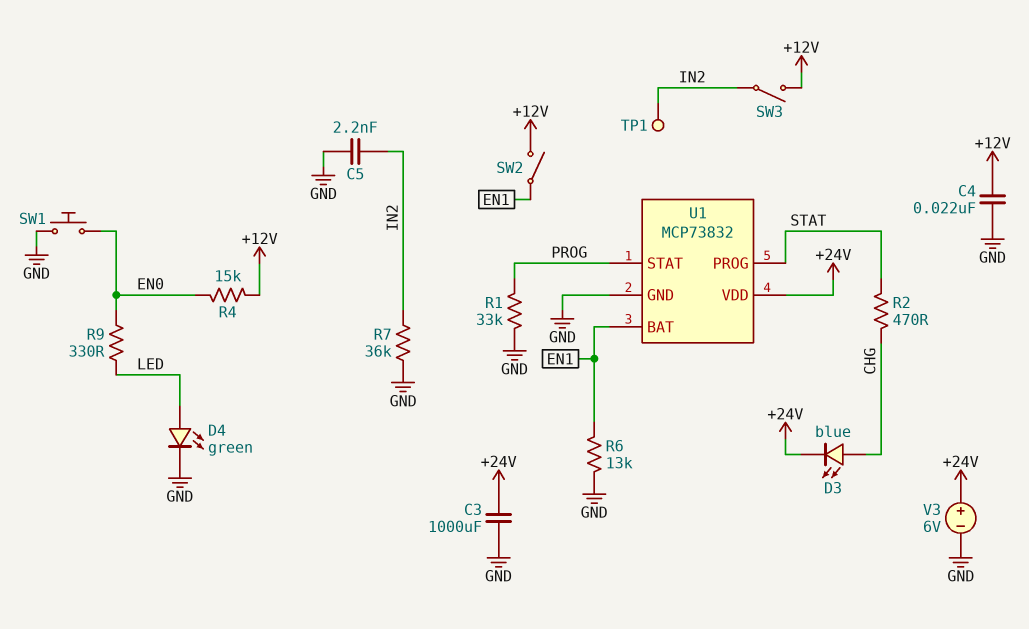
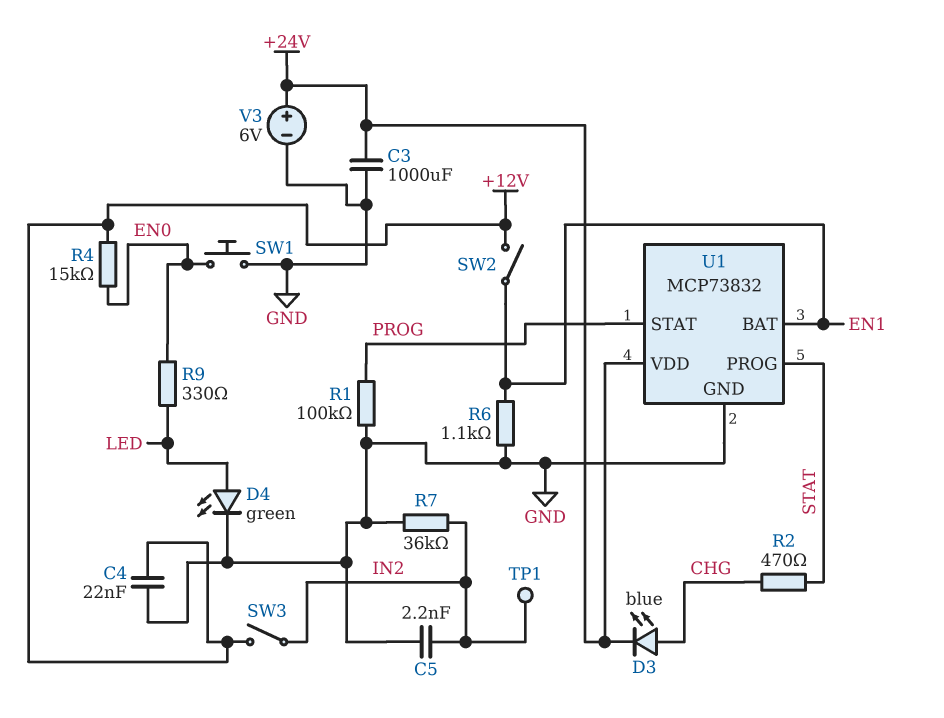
R1: 33k (GND, PROG) -> 100k (GND, PROG)
R6: 13k (EN1, GND) -> 1.1k (EN1, GND)

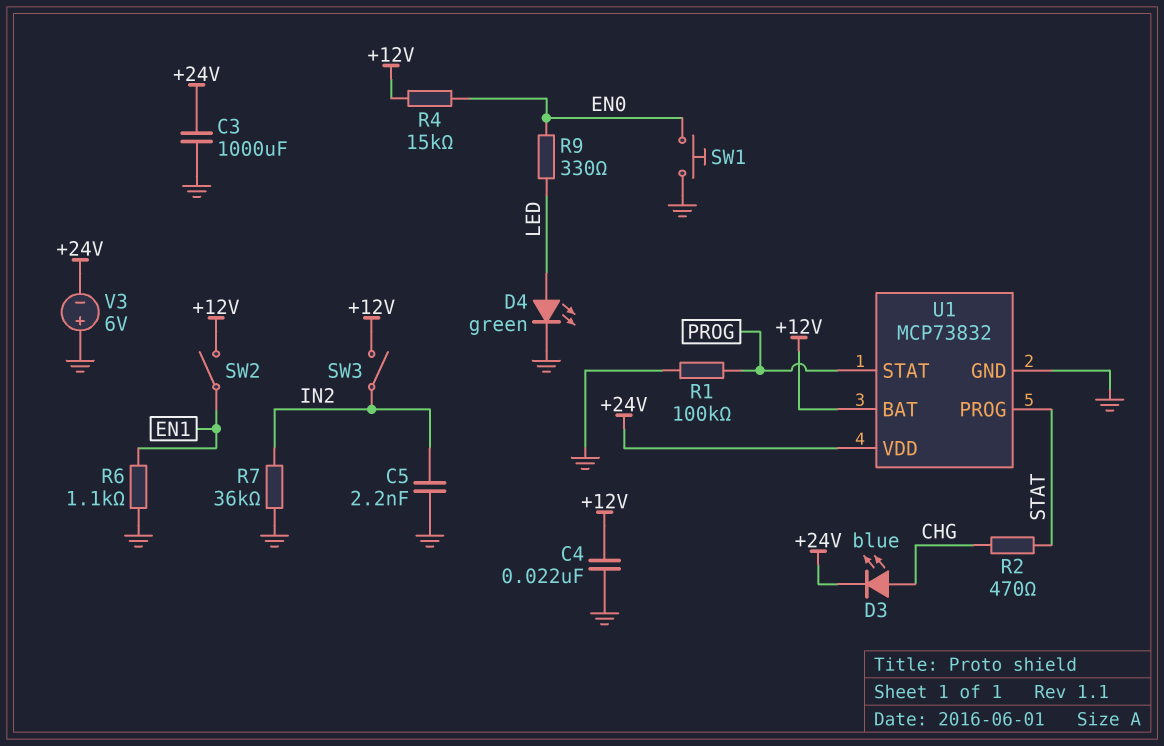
TP1: test point (IN2) -> none
U1 pin BAT: EN1 -> +12V
V3: 6V (plus +24V, minus GND) -> 6V (plus GND, minus +24V)

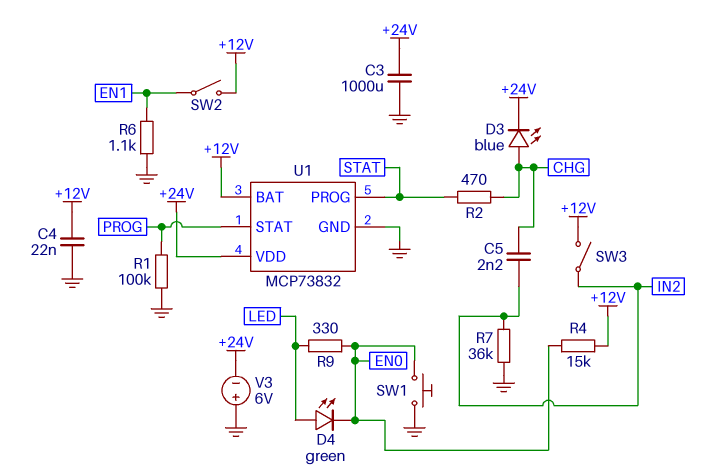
C5: 2.2nF (GND, IN2) -> 2.2nF (CHG, IN2)
D4: LED green (A LED, K GND) -> LED green (A LED, K EN0)

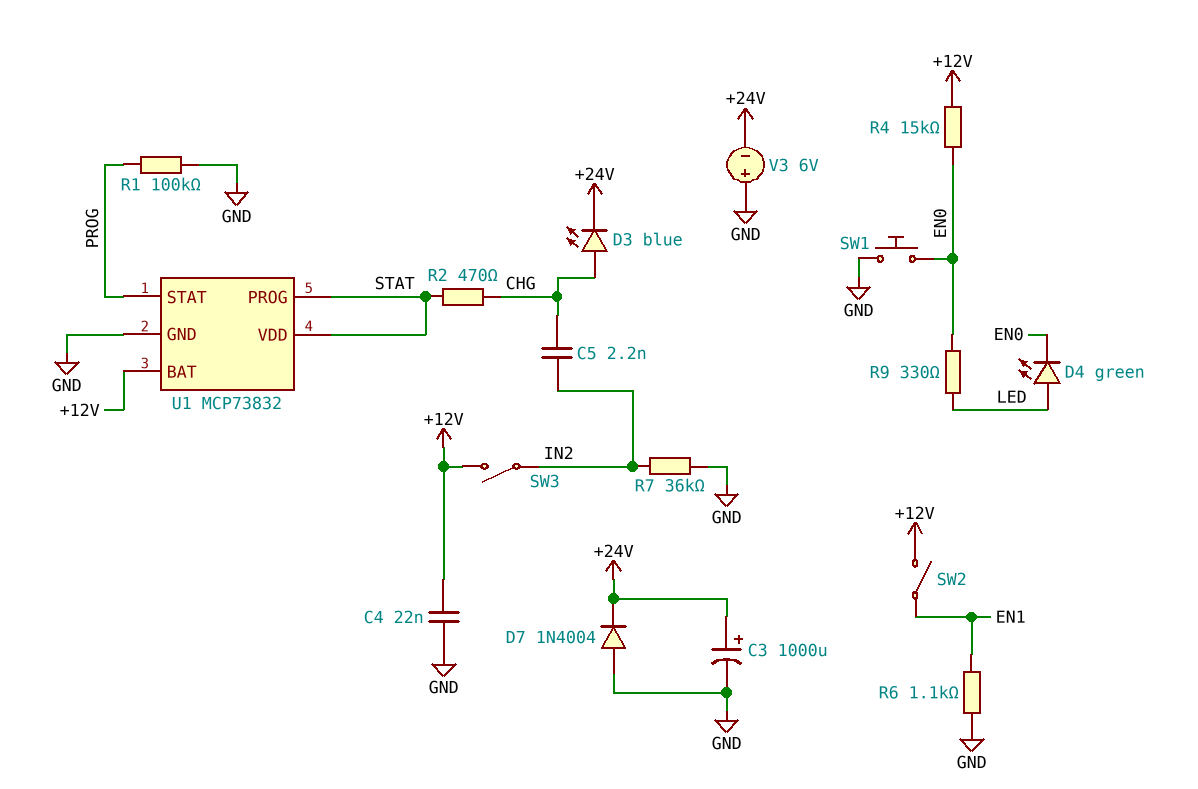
C3: 1000uF (+24V, GND) -> 1000uF (plus +24V, minus GND)
D7: none -> diode 1N4004 (A GND, K +24V)
U1 pin VDD: +24V -> STAT

